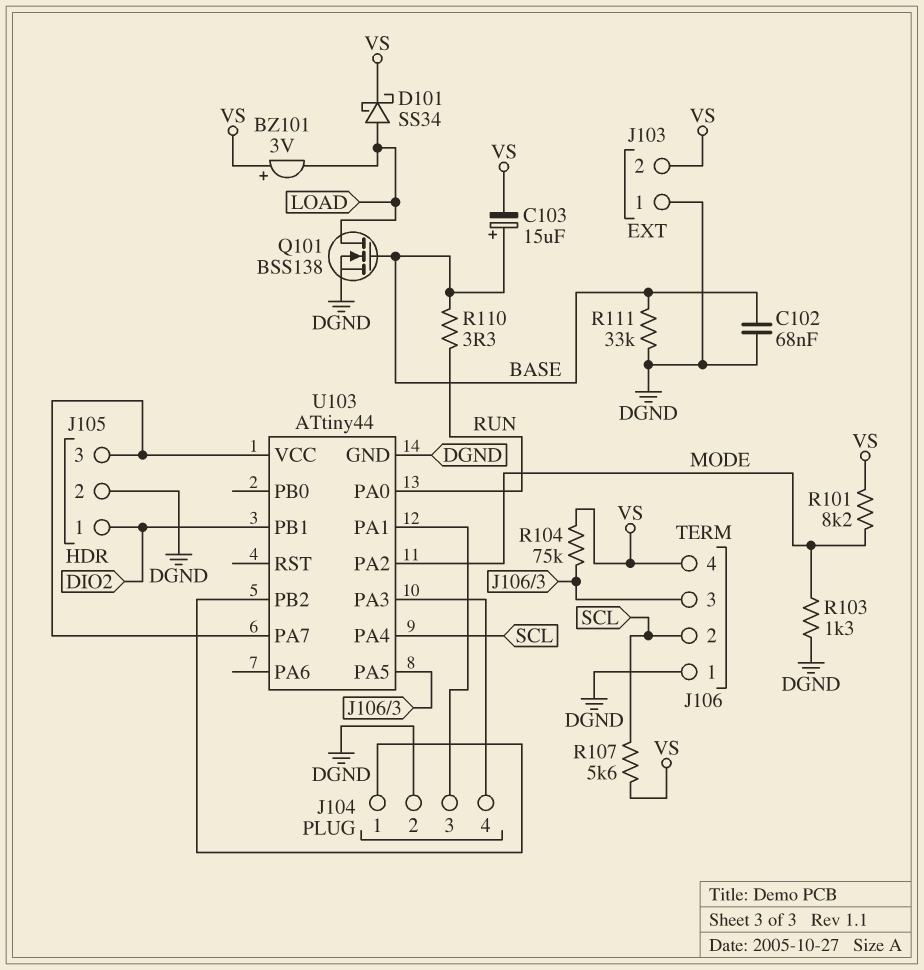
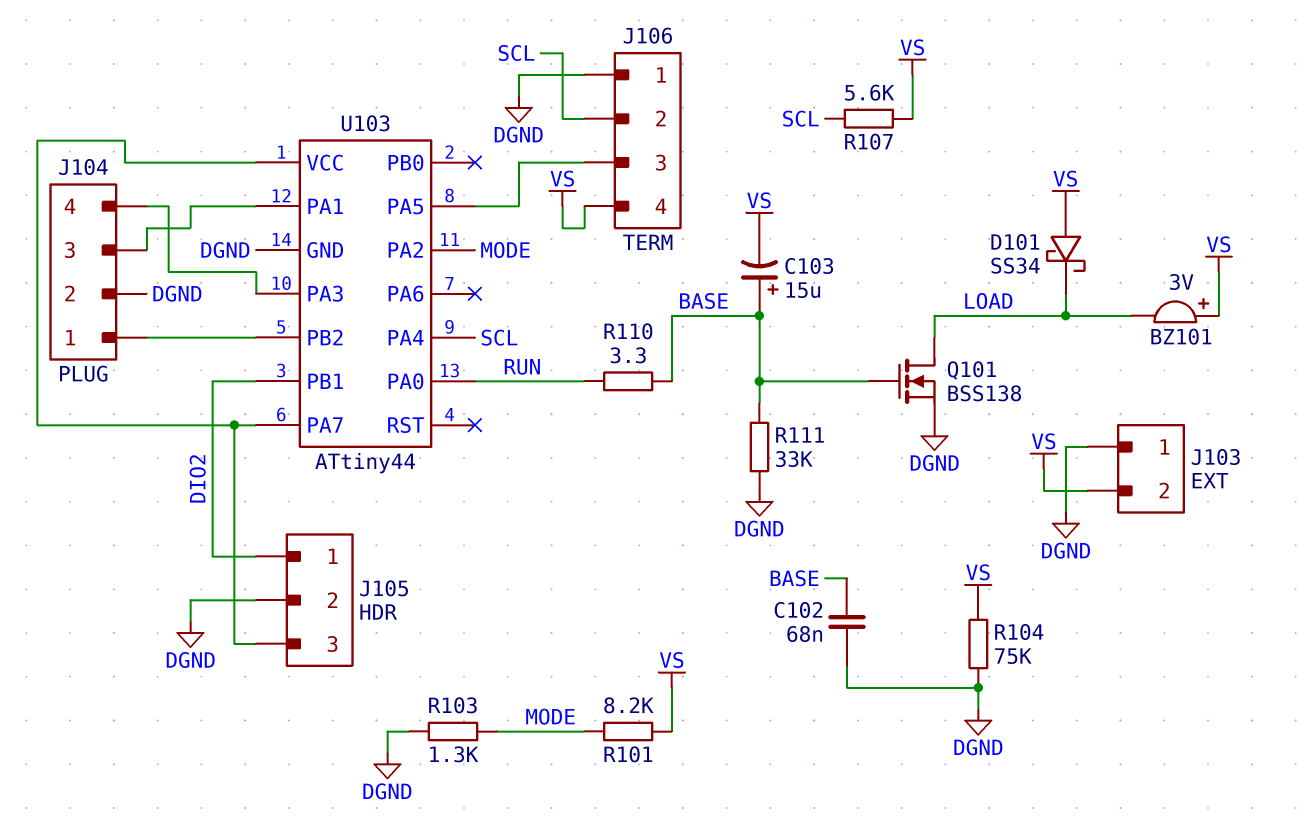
D101: schottky SS34 (A LOAD, K VS) -> schottky SS34 (A VS, K LOAD)
R104: 75k (J106/3, VS) -> 75k (DGND, VS)

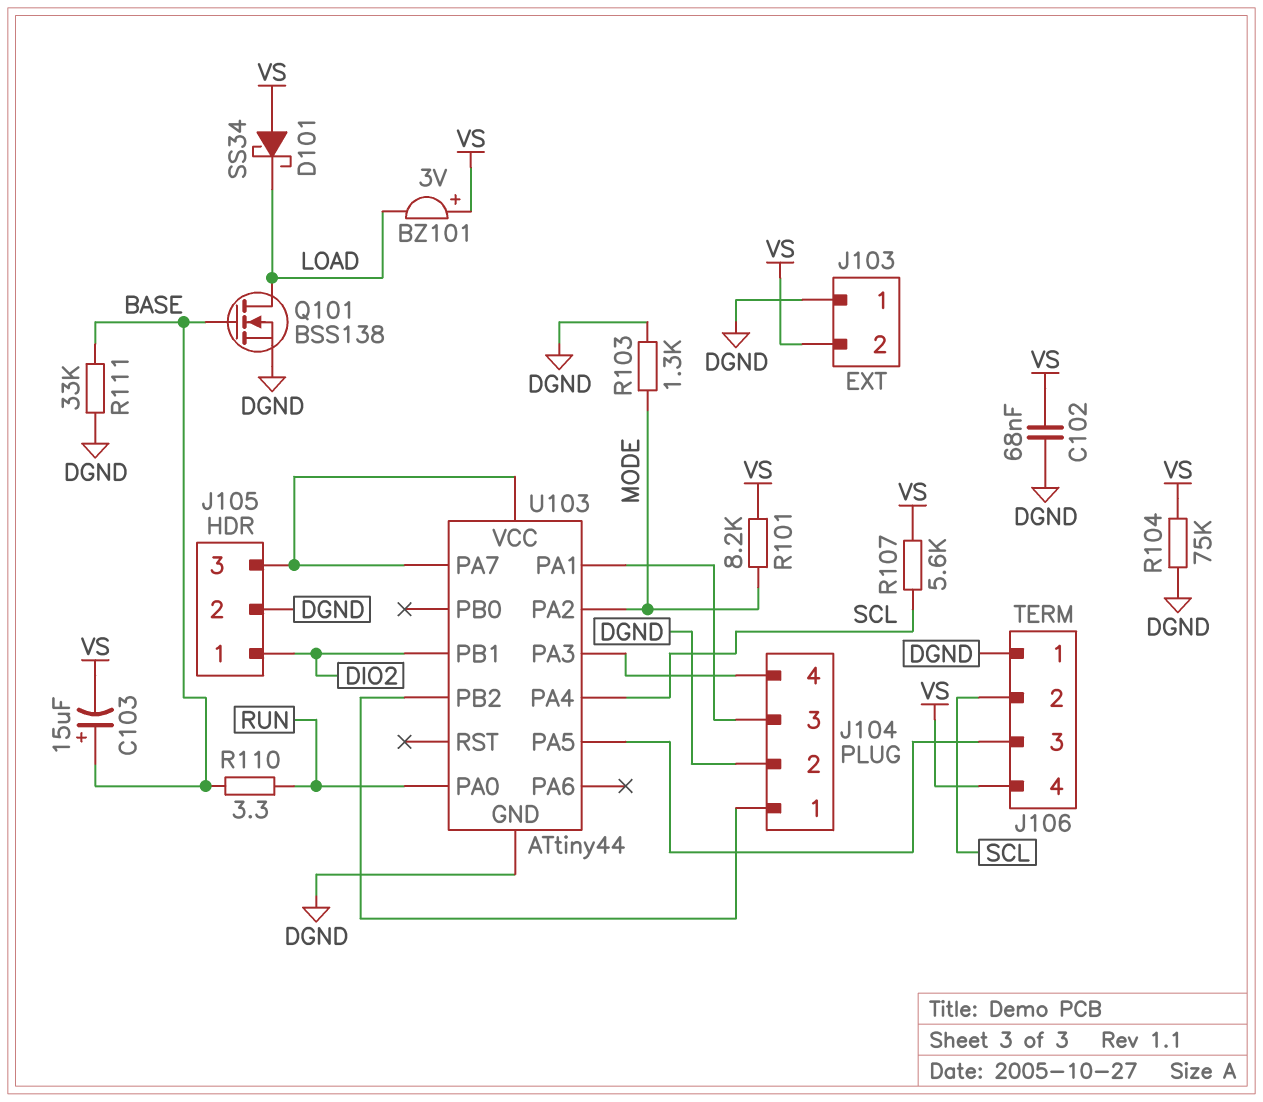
C102: 68nF (BASE, DGND) -> 68nF (DGND, VS)

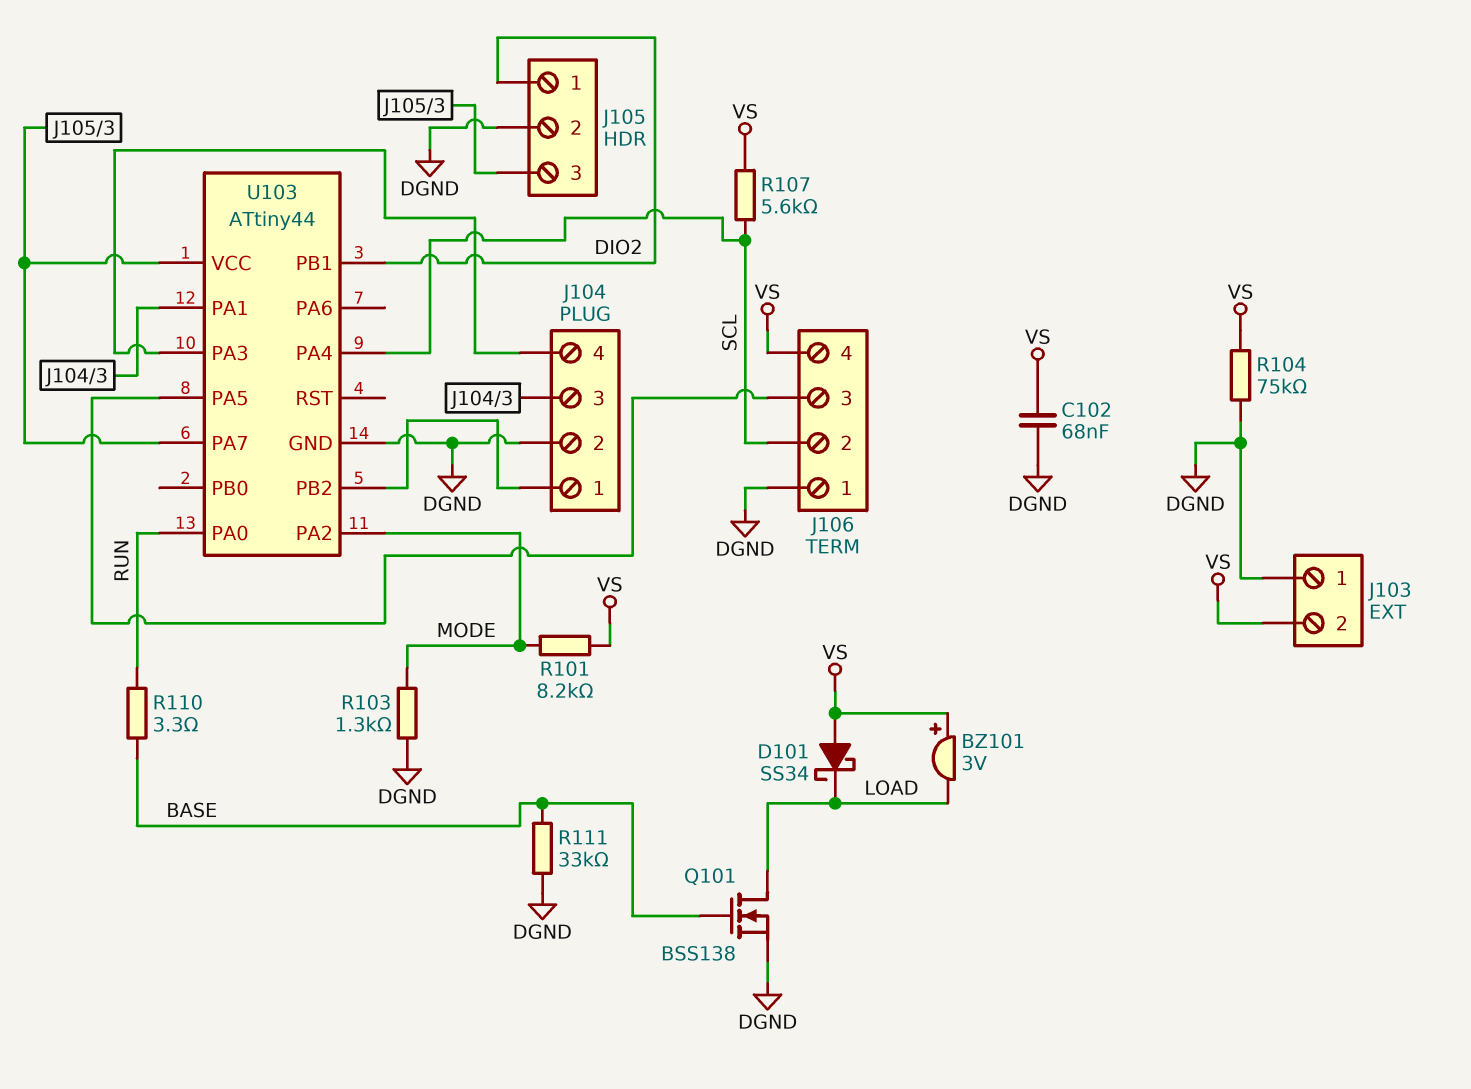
C103: 15uF (plus BASE, minus VS) -> none

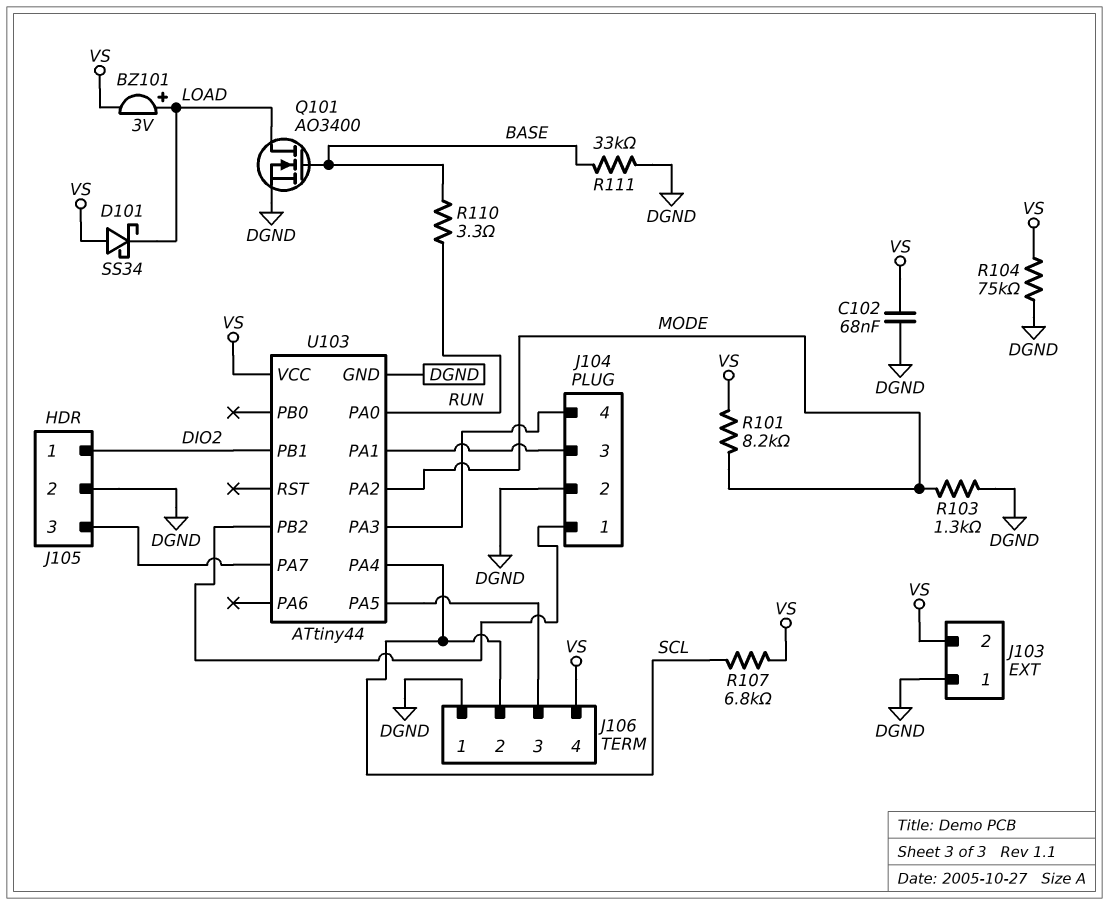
BZ101: buzzer 3V (plus VS, minus LOAD) -> buzzer 3V (plus LOAD, minus VS)
Q101: NMOS BSS138 (G BASE, D LOAD, S DGND) -> NMOS AO3400 (G BASE, D LOAD, S DGND)
R107: 5.6k (SCL, VS) -> 6.8k (SCL, VS)
U103 pin VCC: J105/3 -> VS

